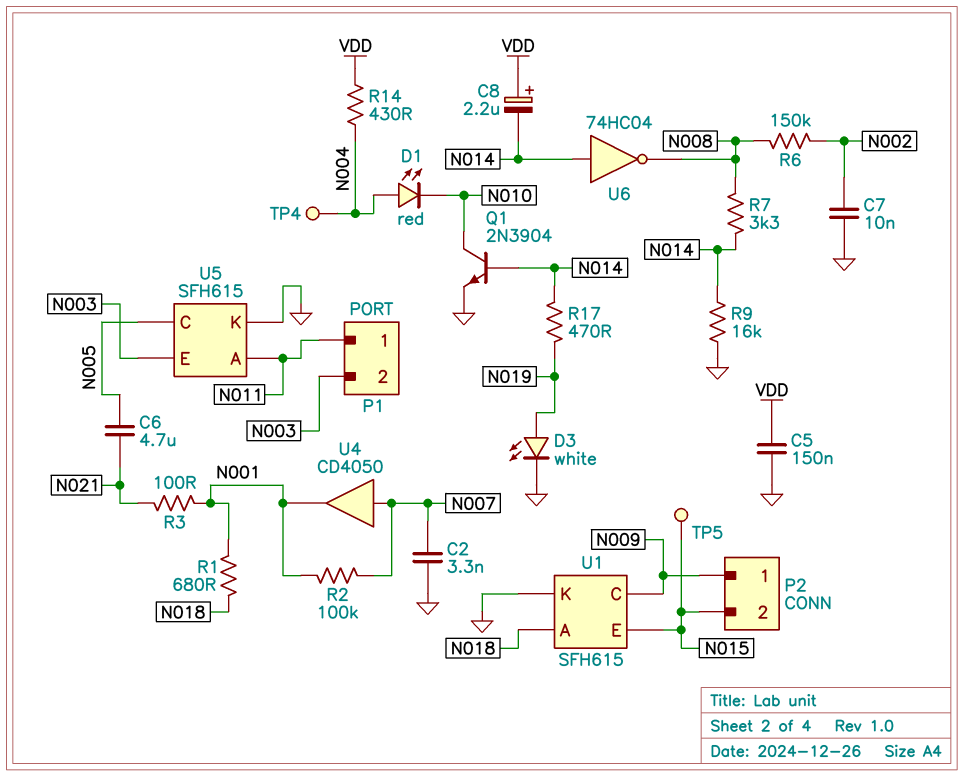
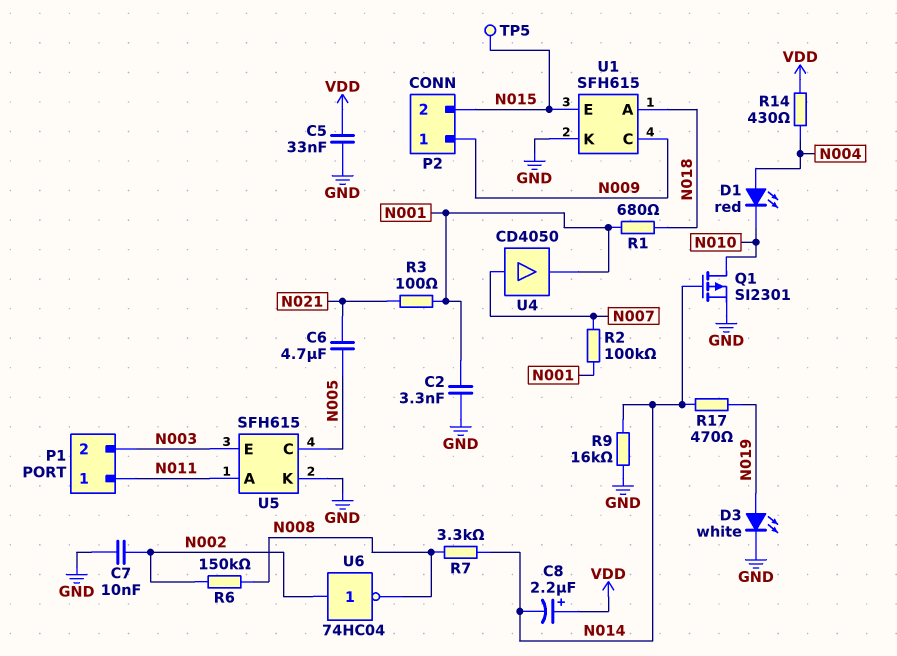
C2: 3.3nF (GND, N007) -> 3.3nF (GND, N001)
C5: 150nF (GND, VDD) -> 33nF (GND, VDD)
Q1: NPN 2N3904 (B N014, C N010, E GND) -> PMOS SI2301 (G N014, D N010, S GND)
TP4: test point (N004) -> none
U6: NOT 74HC04 (in N014, out N008) -> NOT 74HC04 (in N002, out N008)

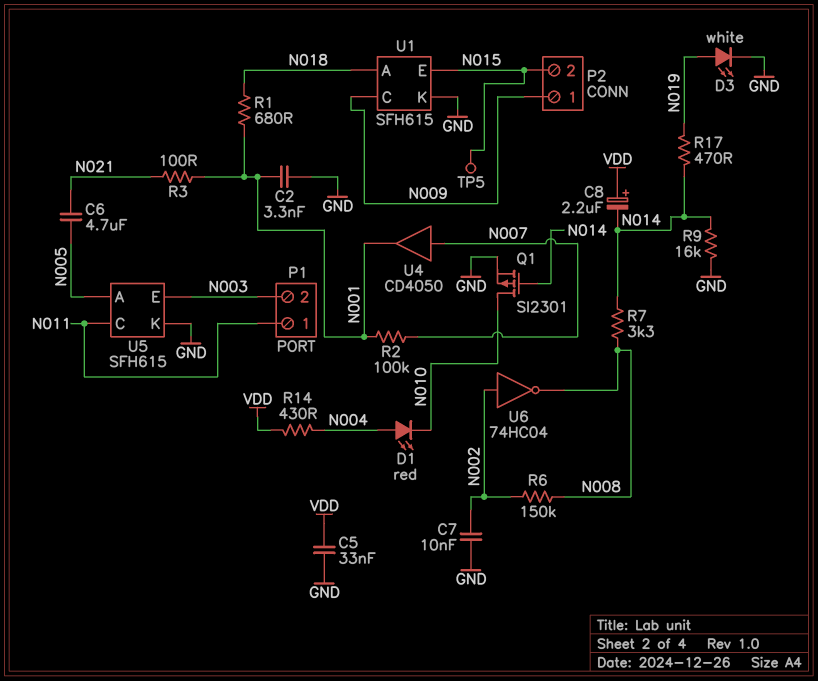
U5 pin A: N011 -> N005
U5 pin C: N005 -> N011

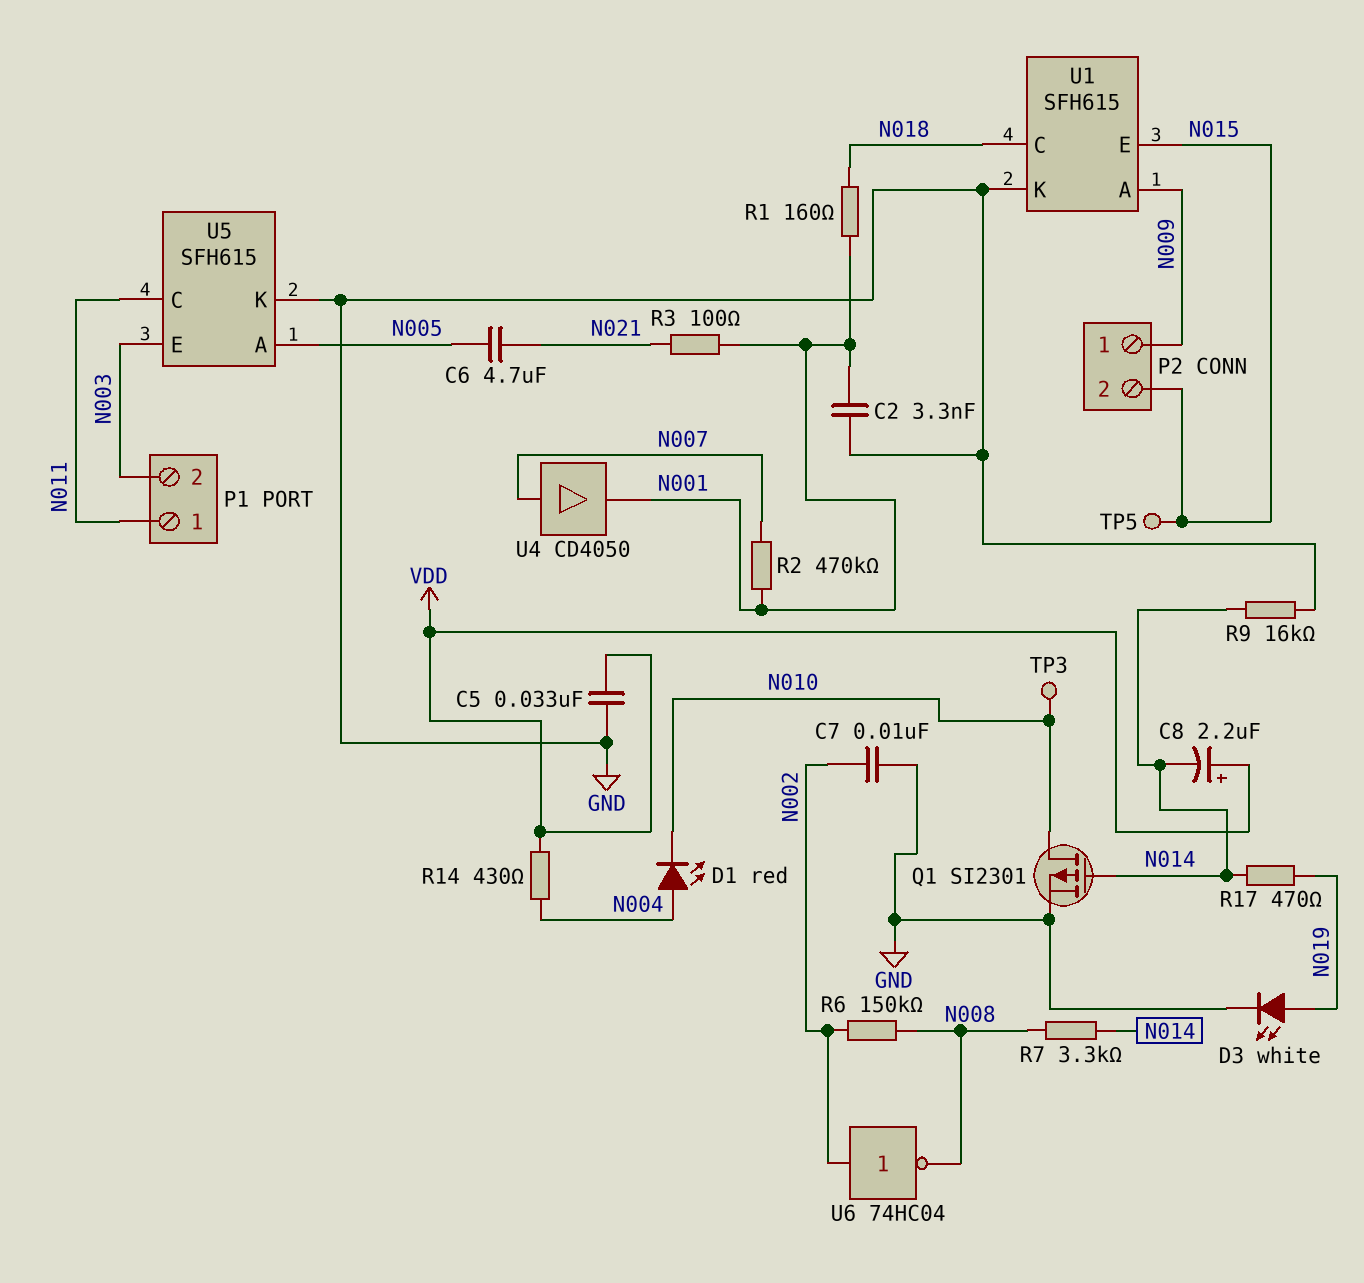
R1: 680 (N001, N018) -> 160 (N001, N018)
R2: 100k (N001, N007) -> 470k (N001, N007)
TP3: none -> test point (N010)
U1 pin A: N018 -> N009
U1 pin C: N009 -> N018

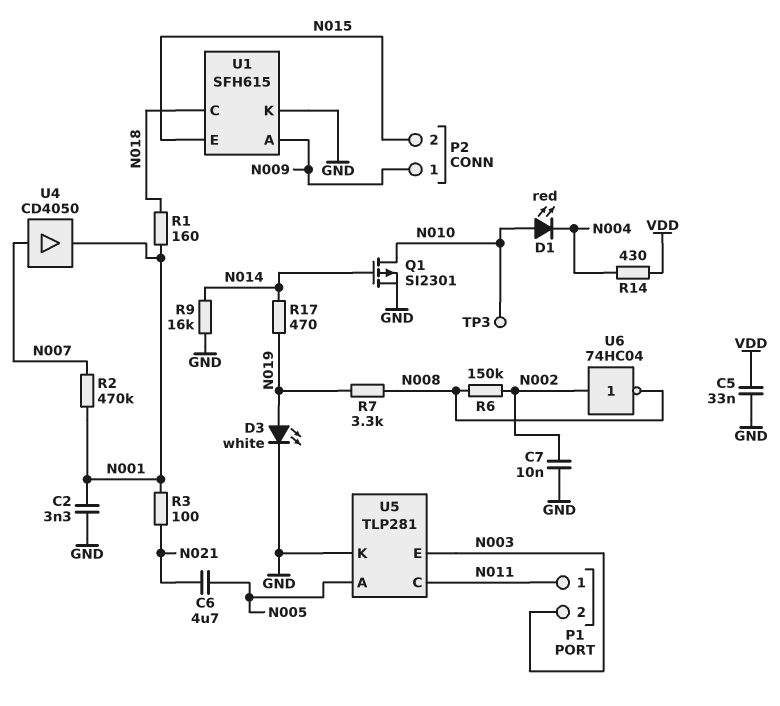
C8: 2.2uF (plus VDD, minus N014) -> none
D1: LED red (A N004, K N010) -> LED red (A N010, K N004)
R7: 3.3k (N008, N014) -> 3.3k (N008, N019)
TP5: test point (N015) -> none
U5: SFH615 -> TLP281

